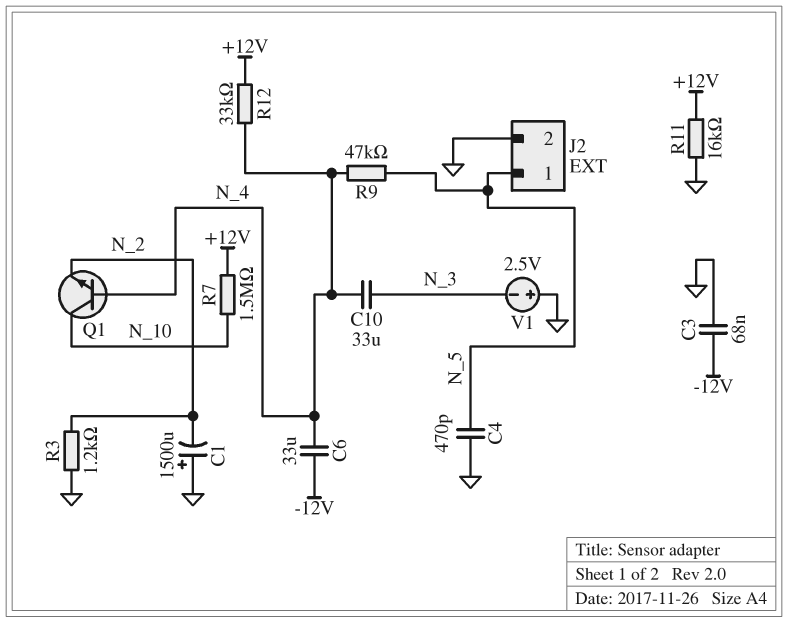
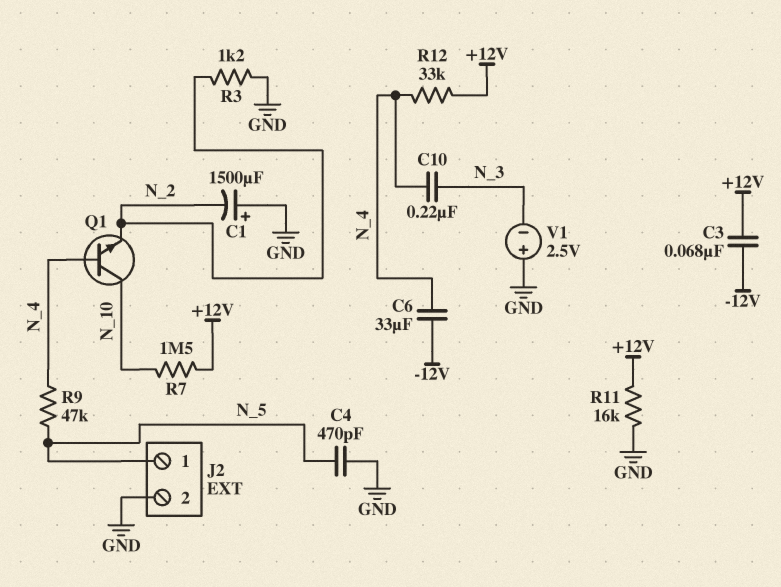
C3: 68nF (-12V, GND) -> 68nF (+12V, -12V)
C10: 33uF (N_3, N_4) -> 220nF (N_3, N_4)

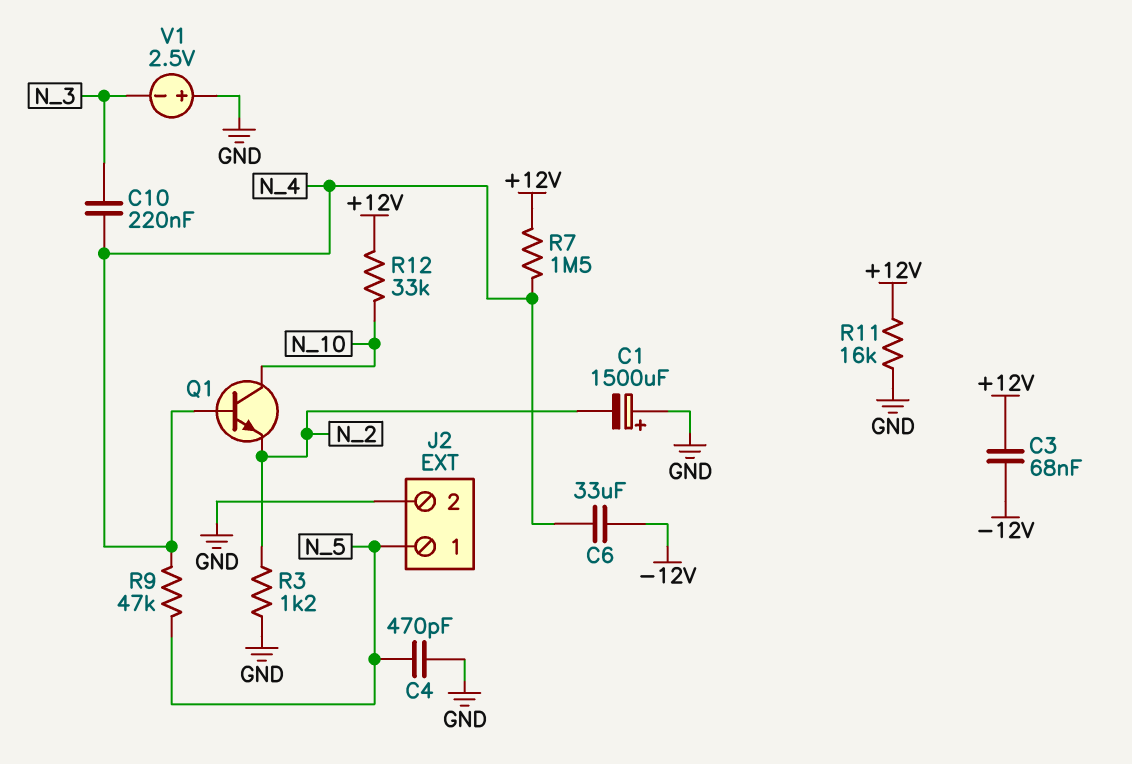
R7: 1.5M (+12V, N_10) -> 1.5M (+12V, N_4)
R12: 33k (+12V, N_4) -> 33k (+12V, N_10)

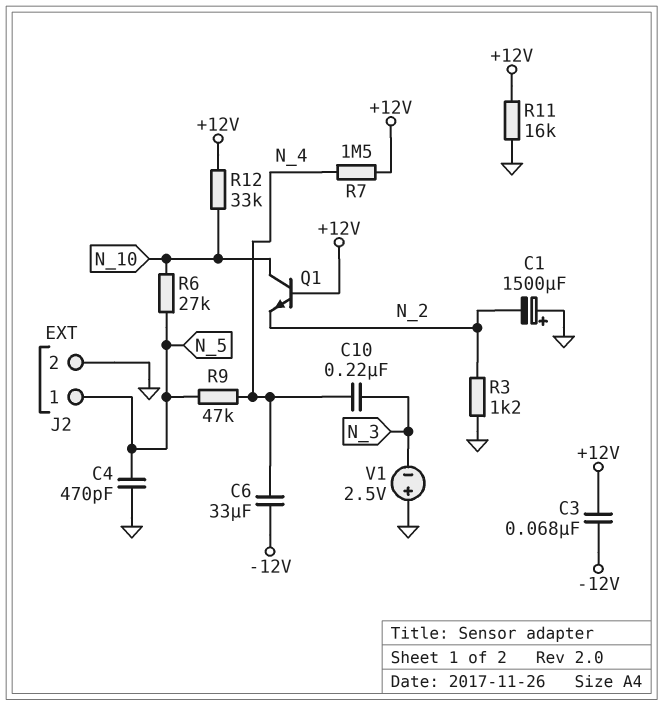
Q1: NPN (B N_4, C N_10, E N_2) -> NPN (B +12V, C N_10, E N_2)
R6: none -> 27k (N_5, N_10)

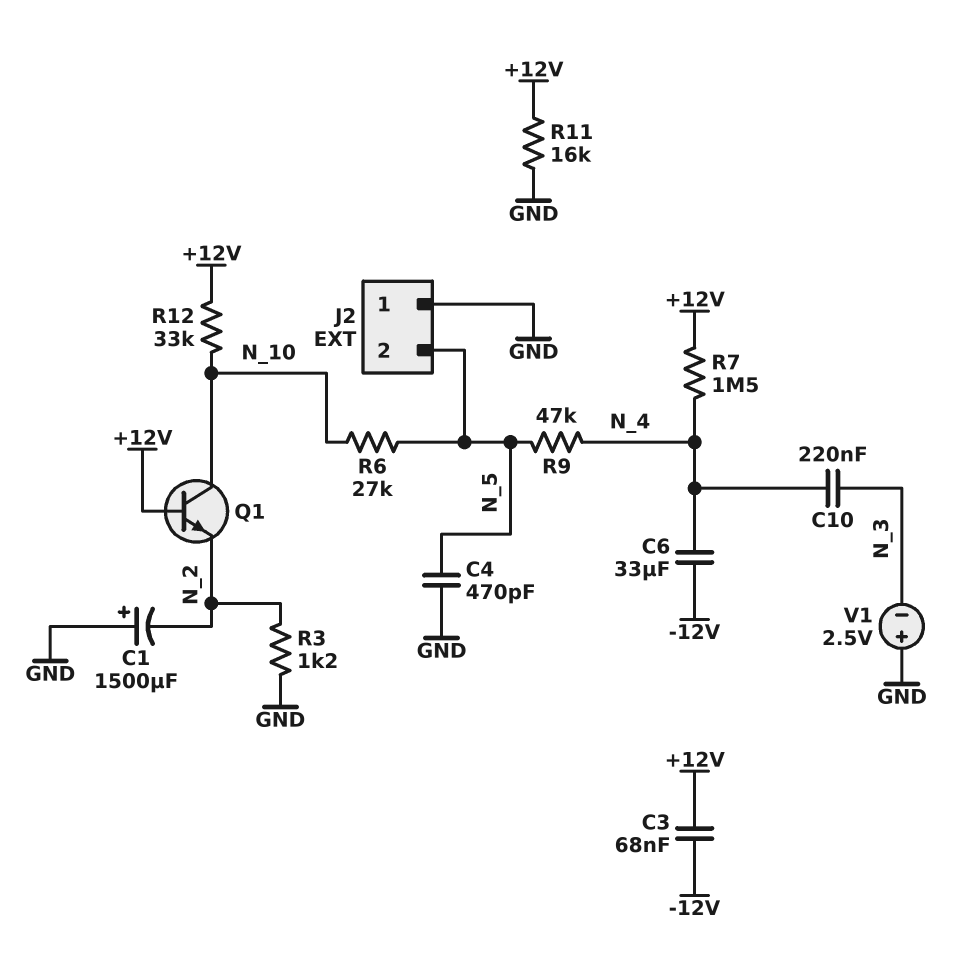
J2 pin 1: N_5 -> GND
J2 pin 2: GND -> N_5

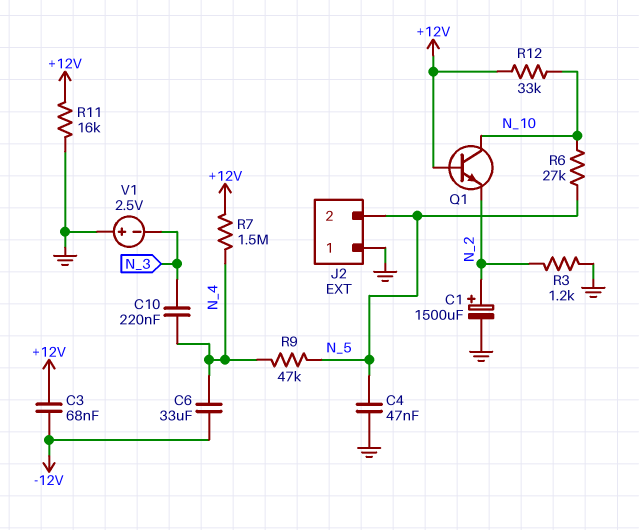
C1: 1500uF (plus GND, minus N_2) -> 1500uF (plus N_2, minus GND)
C4: 470pF (GND, N_5) -> 47nF (GND, N_5)

